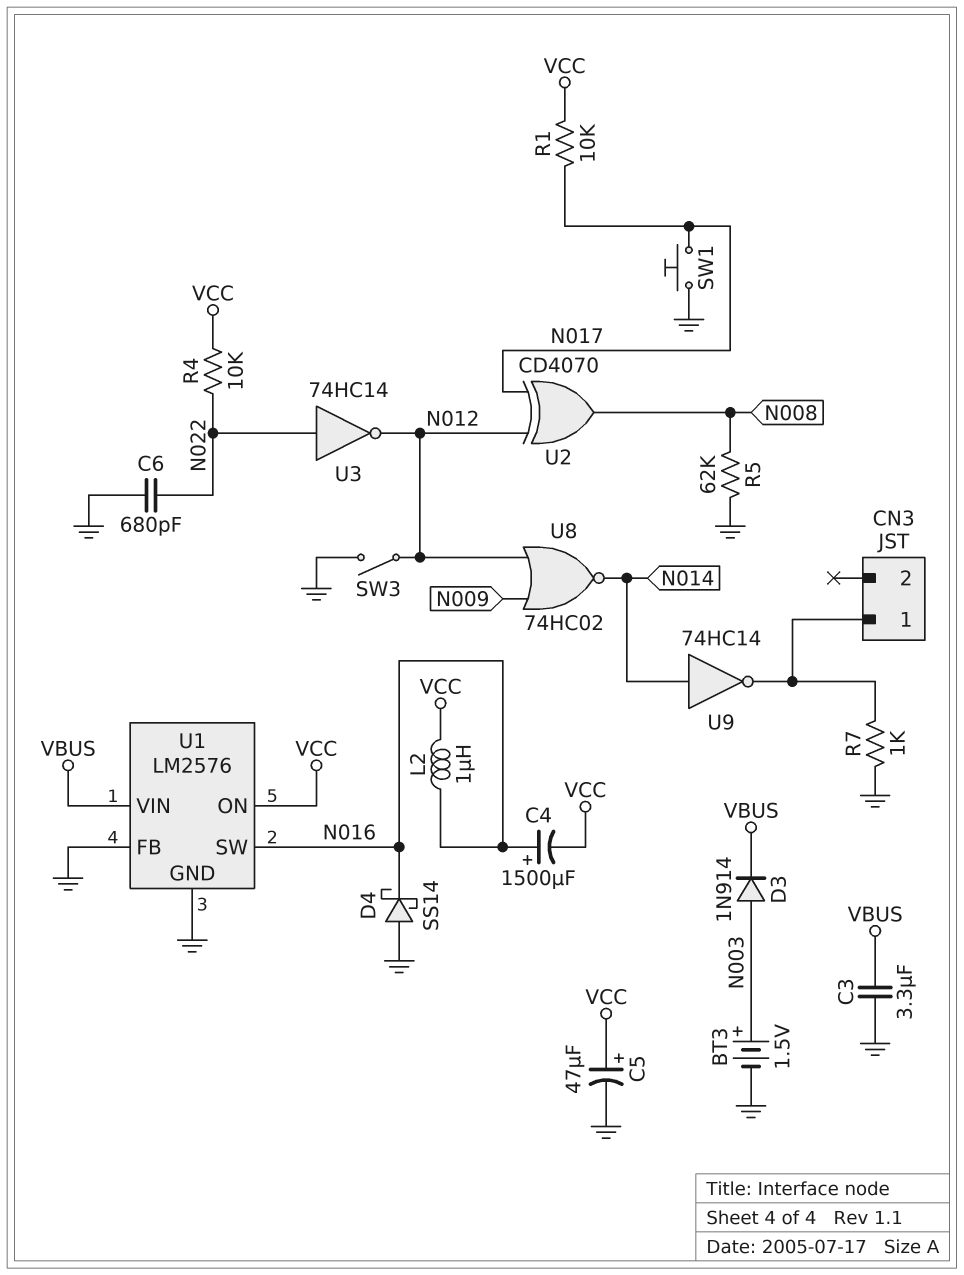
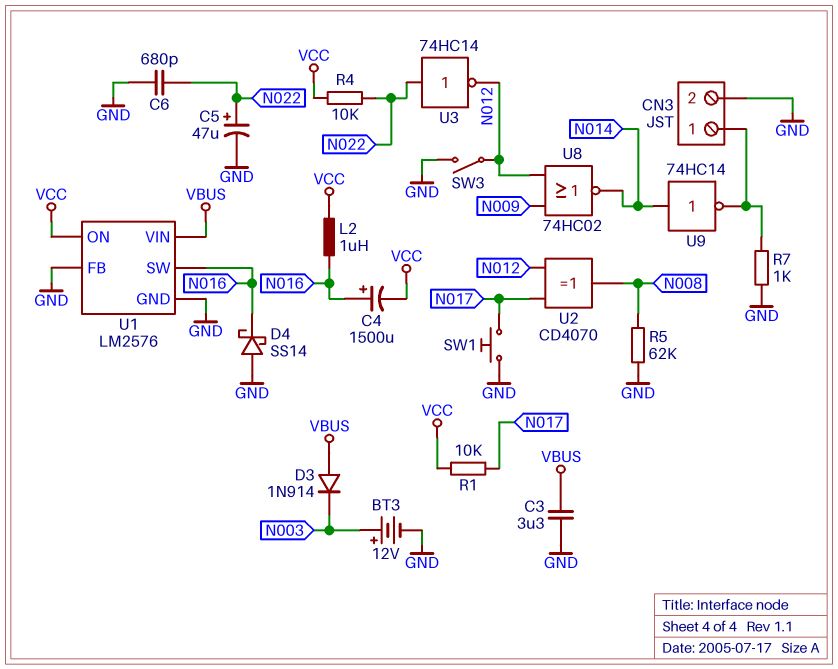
BT3: 1.5V (plus N003, minus GND) -> 12V (plus N003, minus GND)
C5: 47uF (plus VCC, minus GND) -> 47uF (plus N022, minus GND)
CN3 pin 2: none -> GND
D3: diode 1N914 (A N003, K VBUS) -> diode 1N914 (A VBUS, K N003)

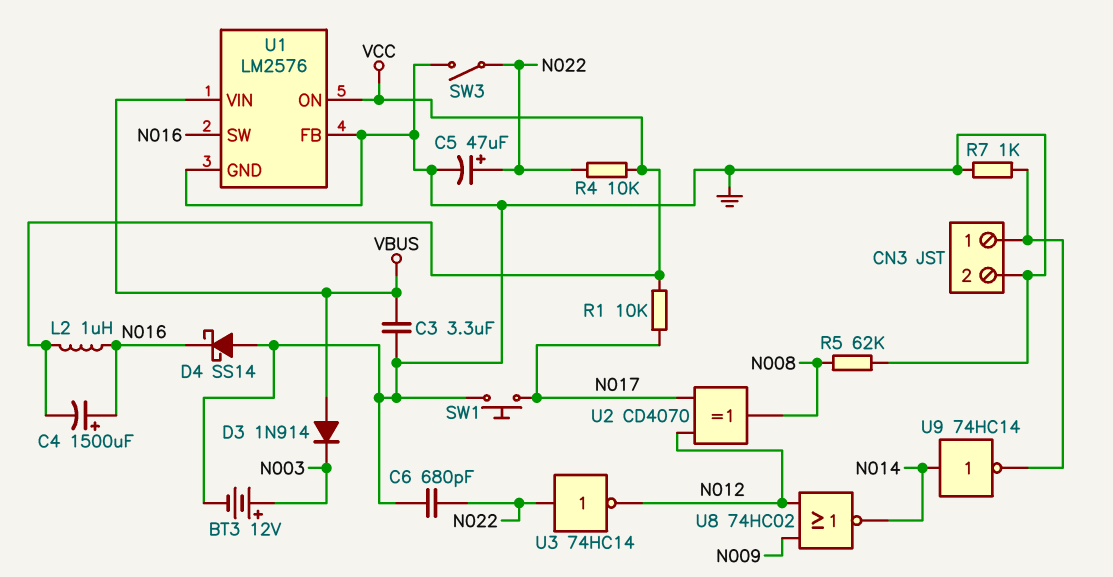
SW3: switch (GND, N012) -> switch (GND, N022)

